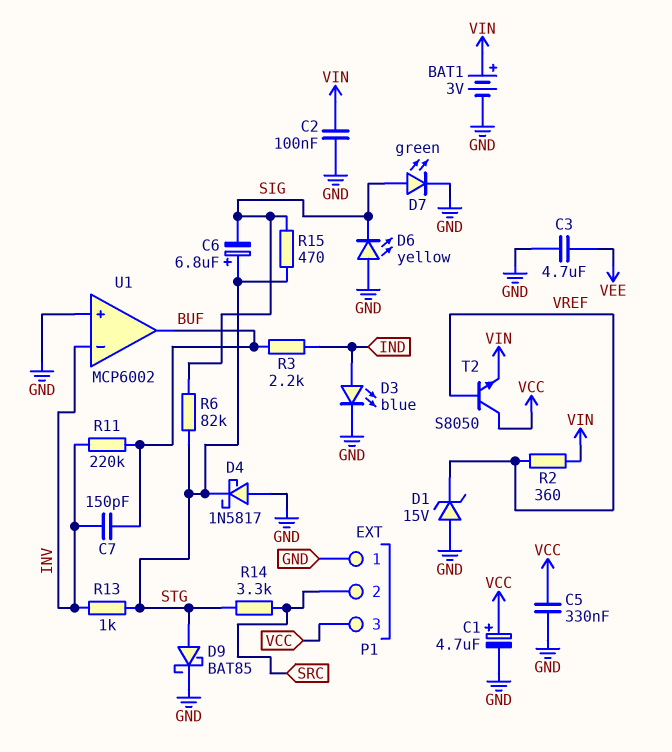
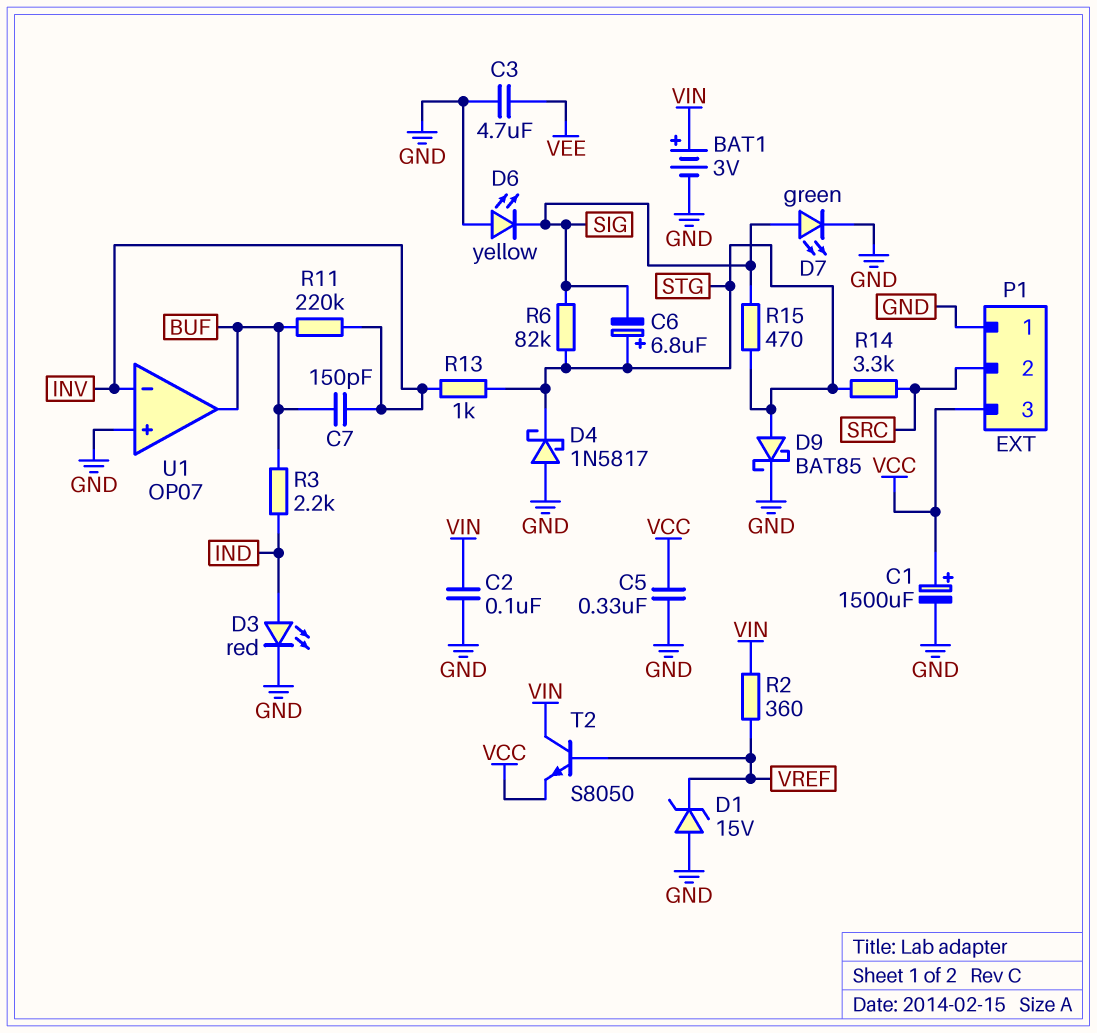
C1: 4.7uF (plus VCC, minus GND) -> 1500uF (plus VCC, minus GND)
D3: LED blue (A IND, K GND) -> LED red (A IND, K GND)
T2: NPN S8050 (B VREF, C VCC, E VIN) -> NPN S8050 (B VREF, C VIN, E VCC)
U1: MCP6002 -> OP07

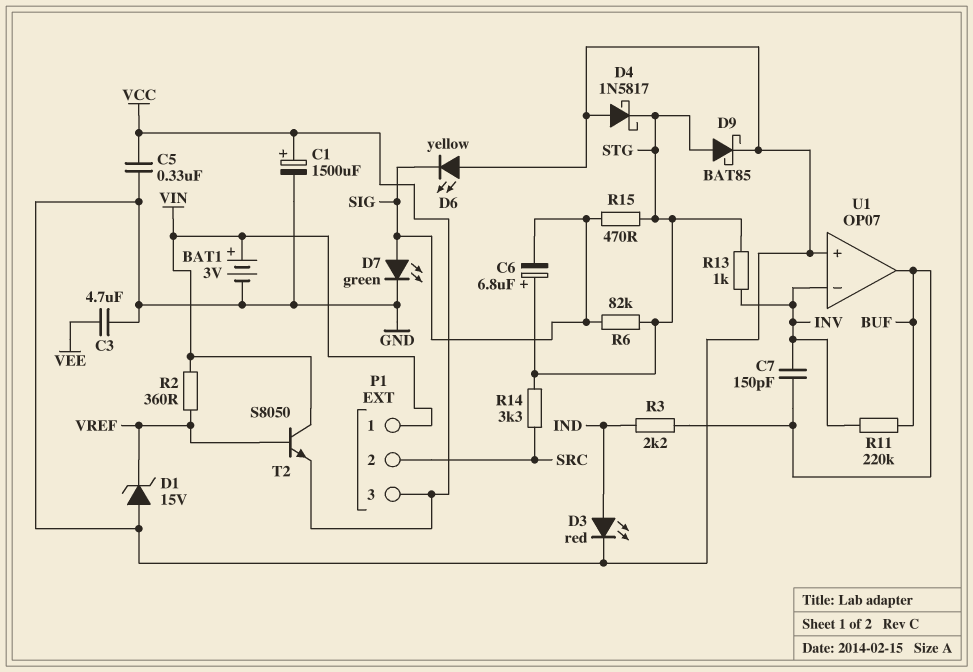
C2: 100nF (GND, VIN) -> none
P1 pin 1: GND -> VIN

